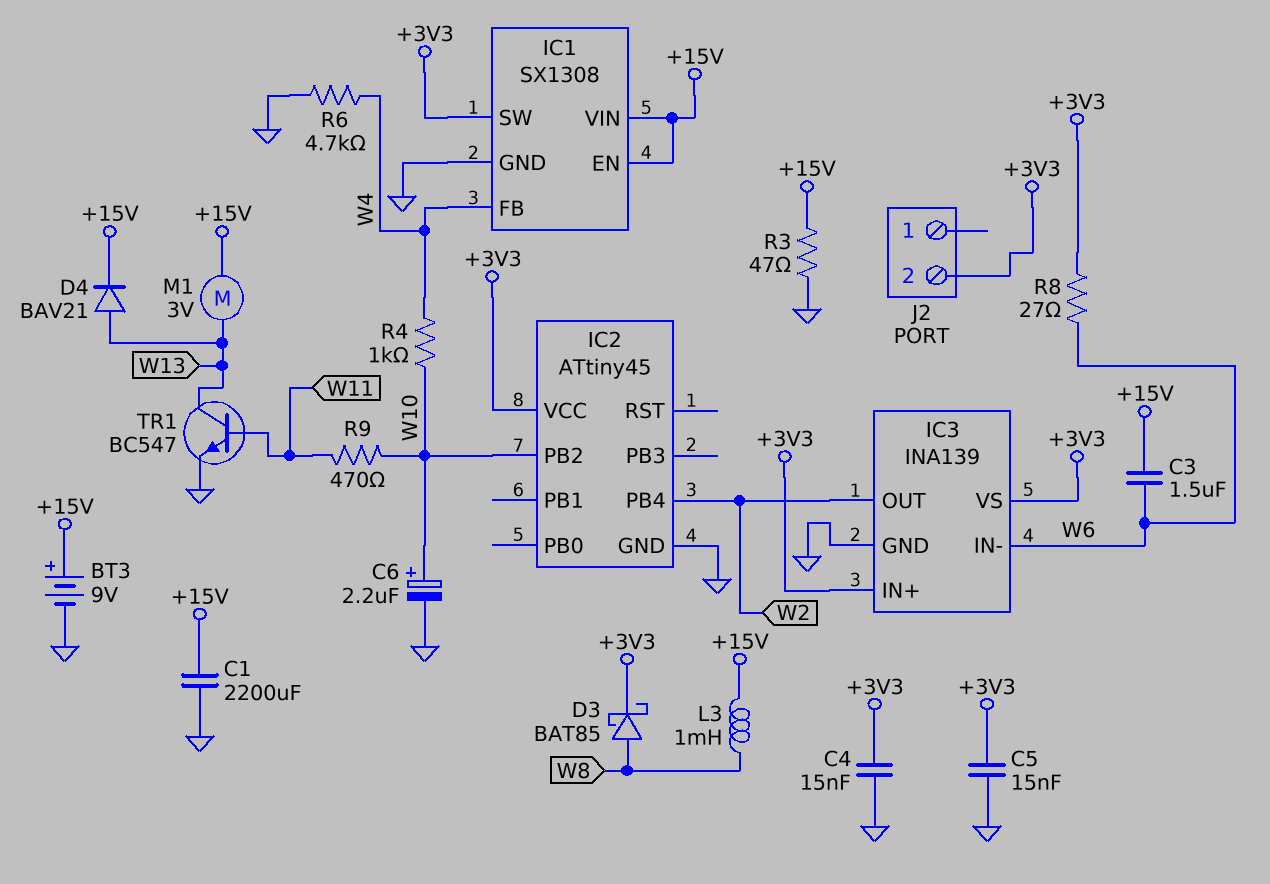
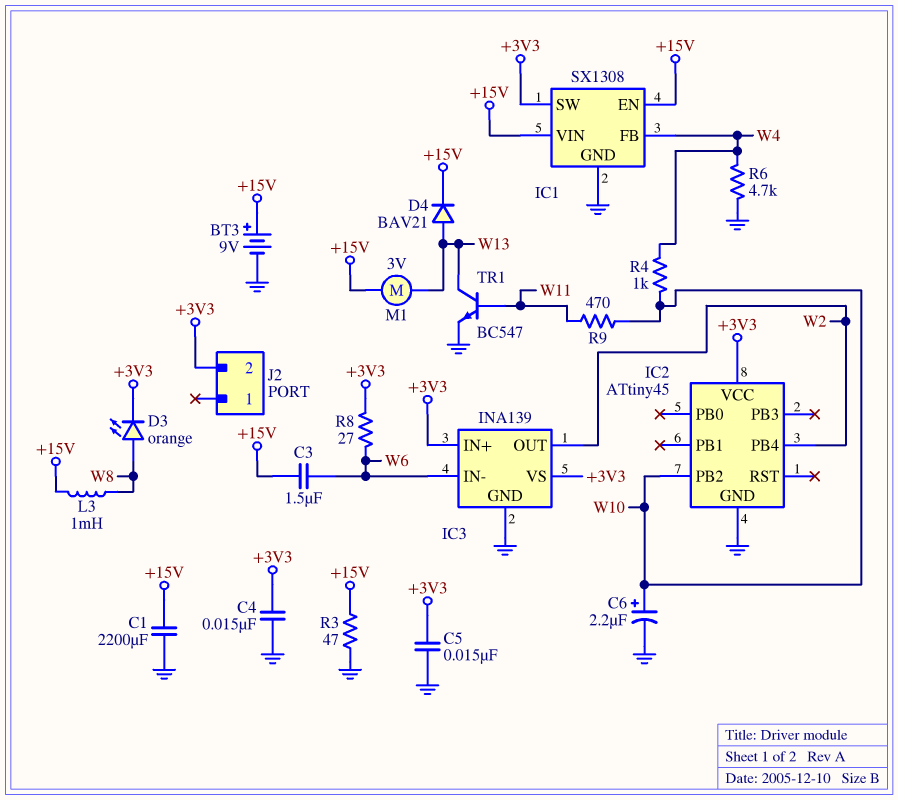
D3: schottky BAT85 (A W8, K +3V3) -> LED orange (A W8, K +3V3)

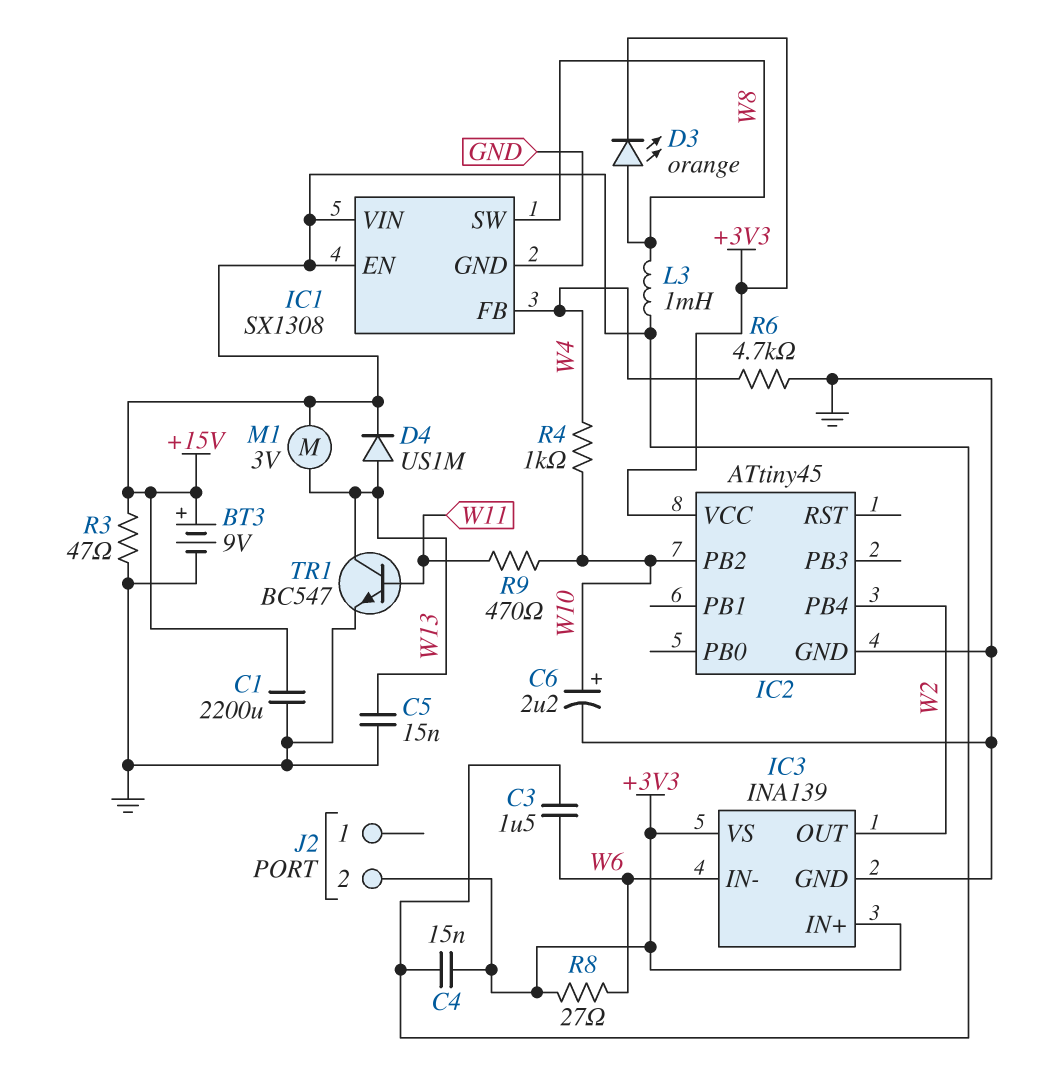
C4: 15nF (+3V3, GND) -> 15nF (+3V3, +15V)
C5: 15nF (+3V3, GND) -> 15nF (GND, W13)
D4: diode BAV21 (A W13, K +15V) -> diode US1M (A W13, K +15V)
IC1 pin SW: +3V3 -> W8

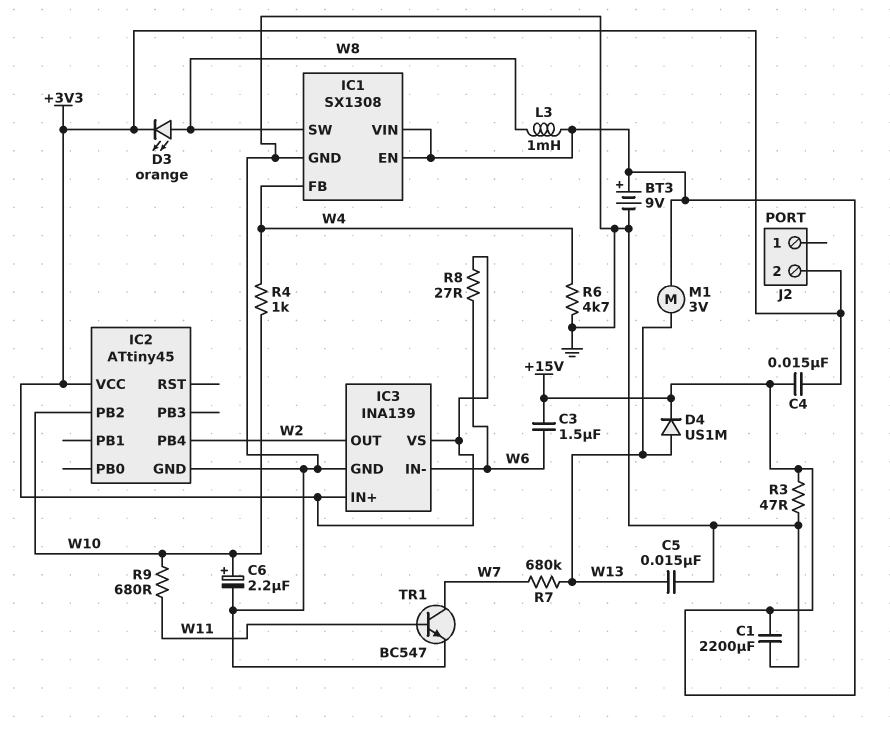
R7: none -> 680k (W7, W13)
R9: 470 (W10, W11) -> 680 (W10, W11)
TR1: NPN BC547 (B W11, C W13, E GND) -> NPN BC547 (B W11, C W7, E GND)

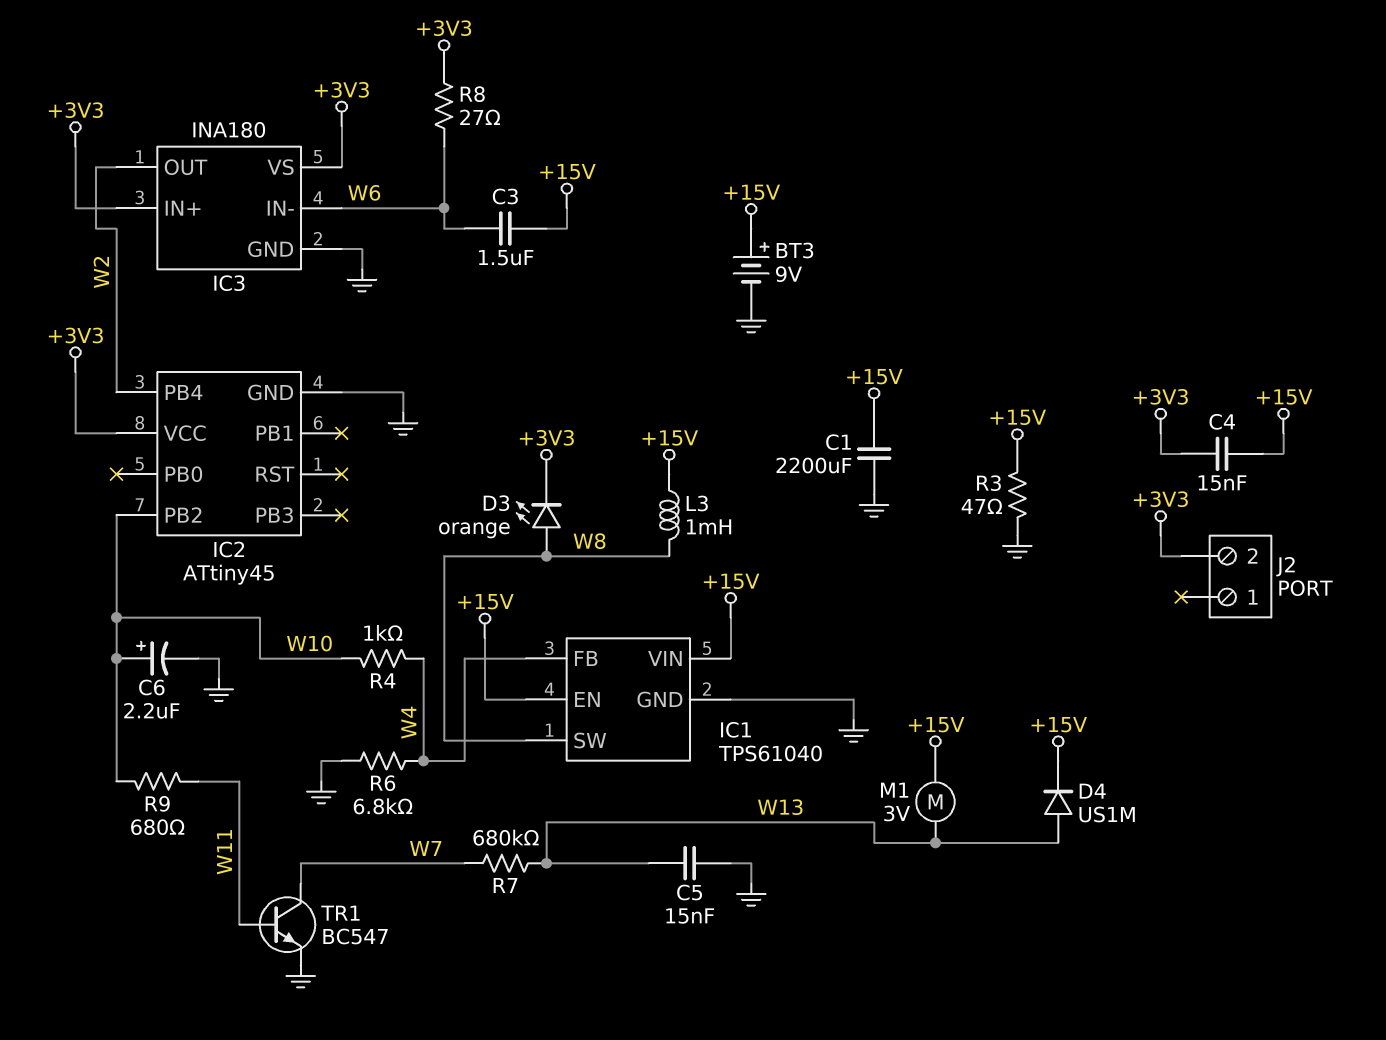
IC1: SX1308 -> TPS61040
IC3: INA139 -> INA180
R6: 4.7k (GND, W4) -> 6.8k (GND, W4)

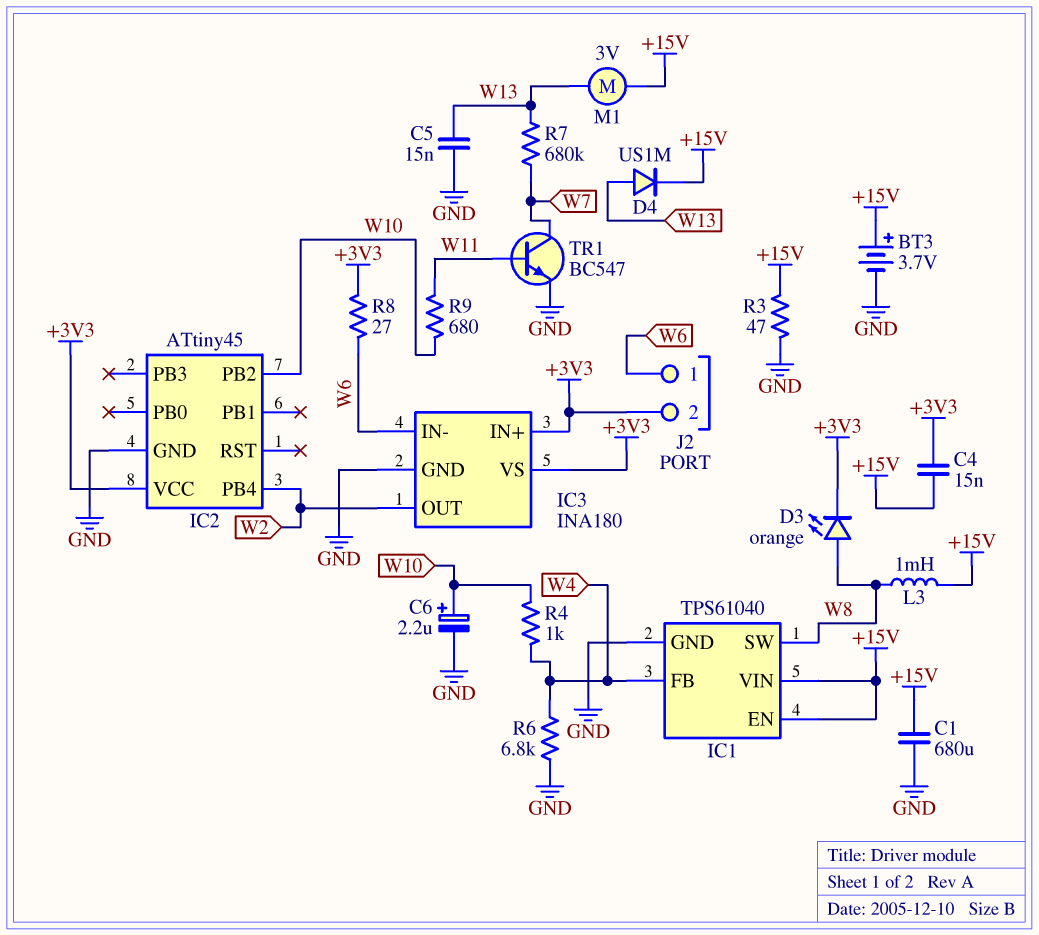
BT3: 9V (plus +15V, minus GND) -> 3.7V (plus +15V, minus GND)
C1: 2200uF (+15V, GND) -> 680uF (+15V, GND)
C3: 1.5uF (+15V, W6) -> none
J2 pin 1: none -> W6

